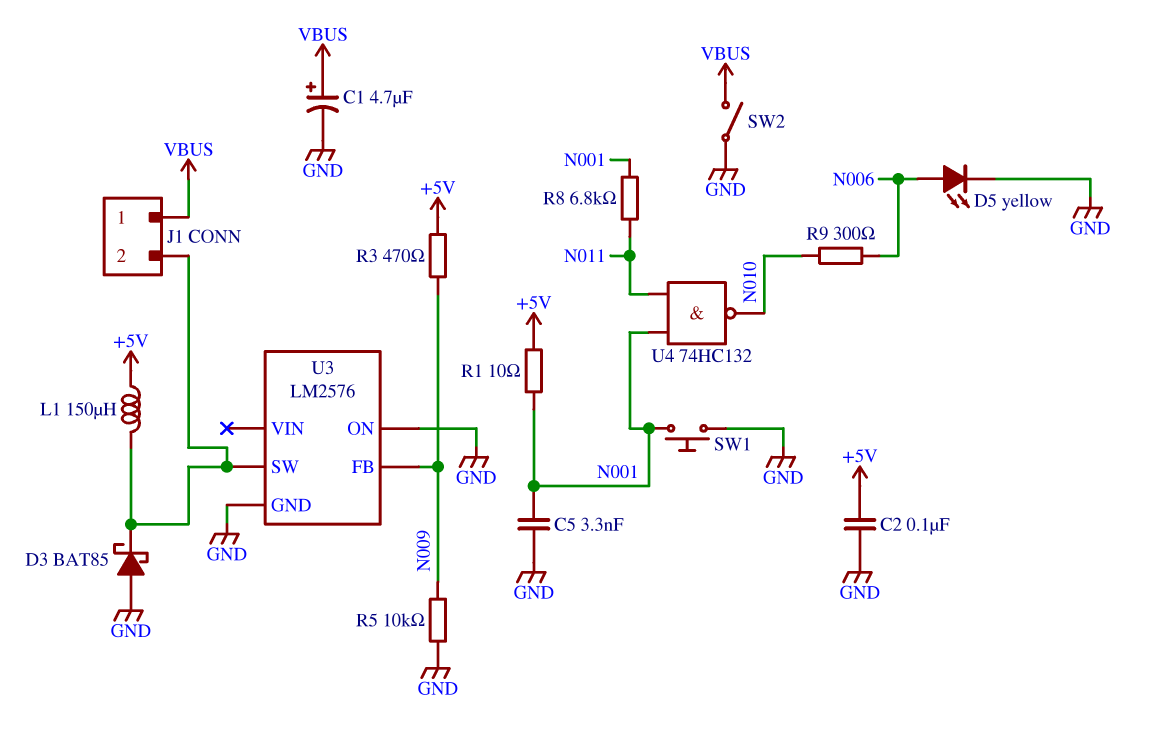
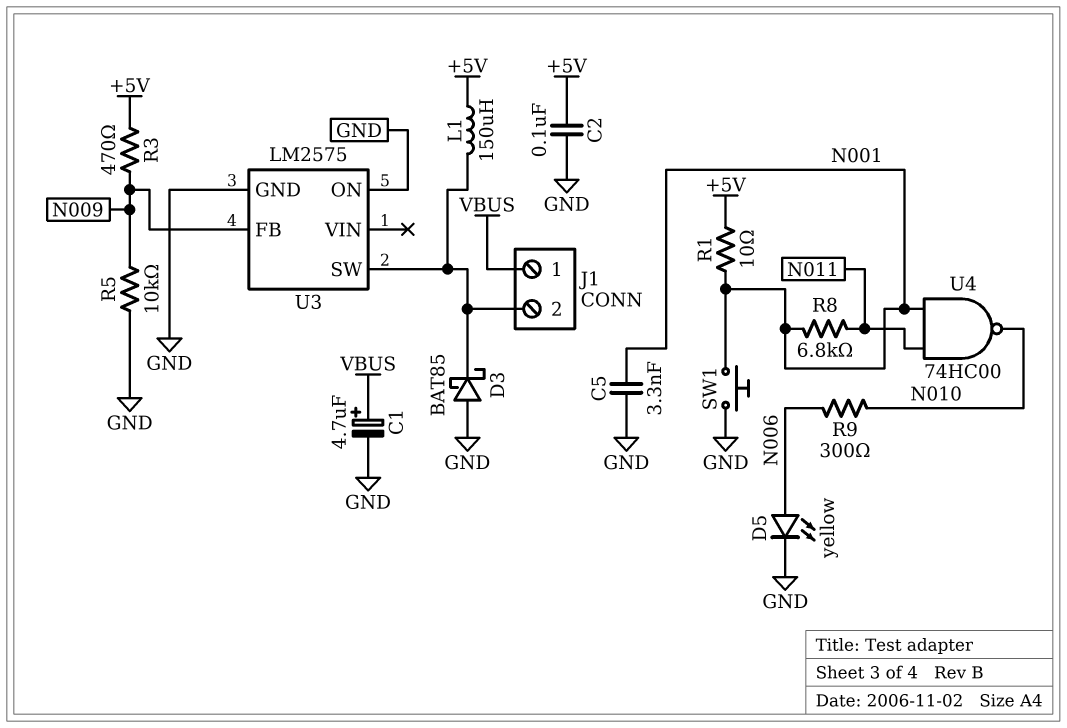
SW2: switch (GND, VBUS) -> none
U3: LM2576 -> LM2575
U4: NAND 74HC132 (in N001, in N011, out N010) -> NAND 74HC00 (in N001, in N011, out N010)

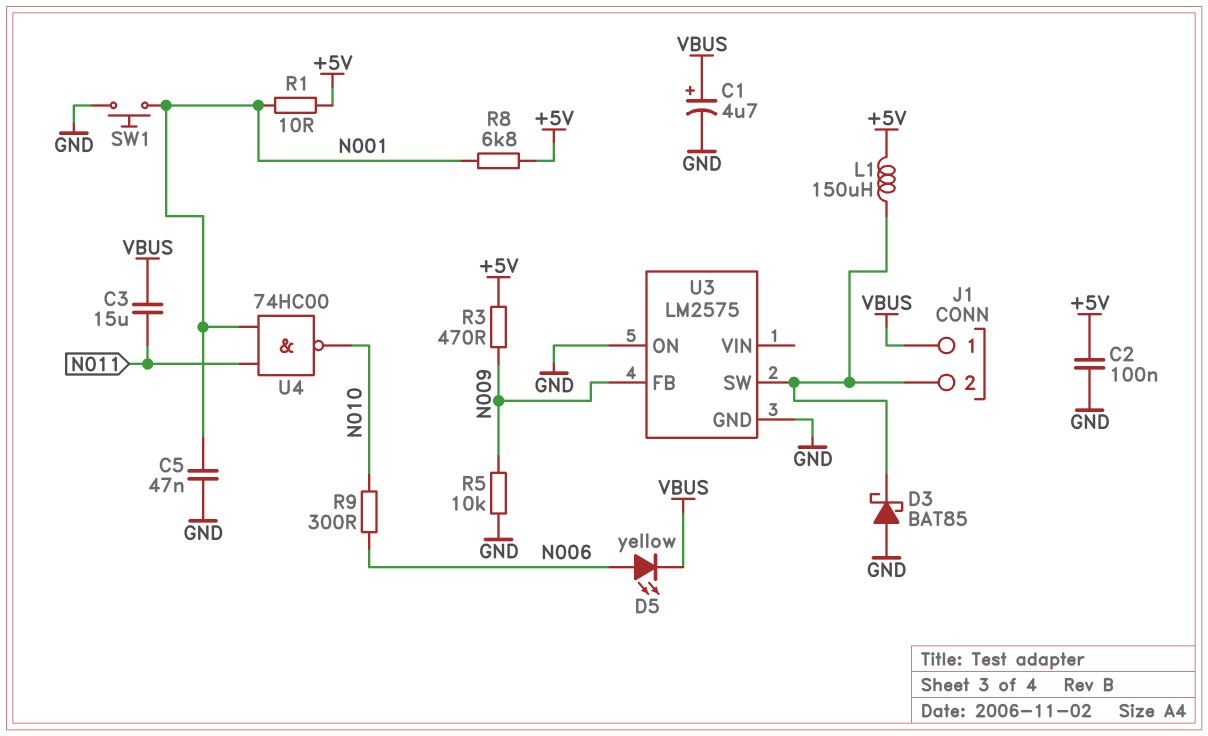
C3: none -> 15uF (N011, VBUS)
C5: 3.3nF (GND, N001) -> 47nF (GND, N001)
D5: LED yellow (A N006, K GND) -> LED yellow (A N006, K VBUS)
R8: 6.8k (N001, N011) -> 6.8k (+5V, N001)

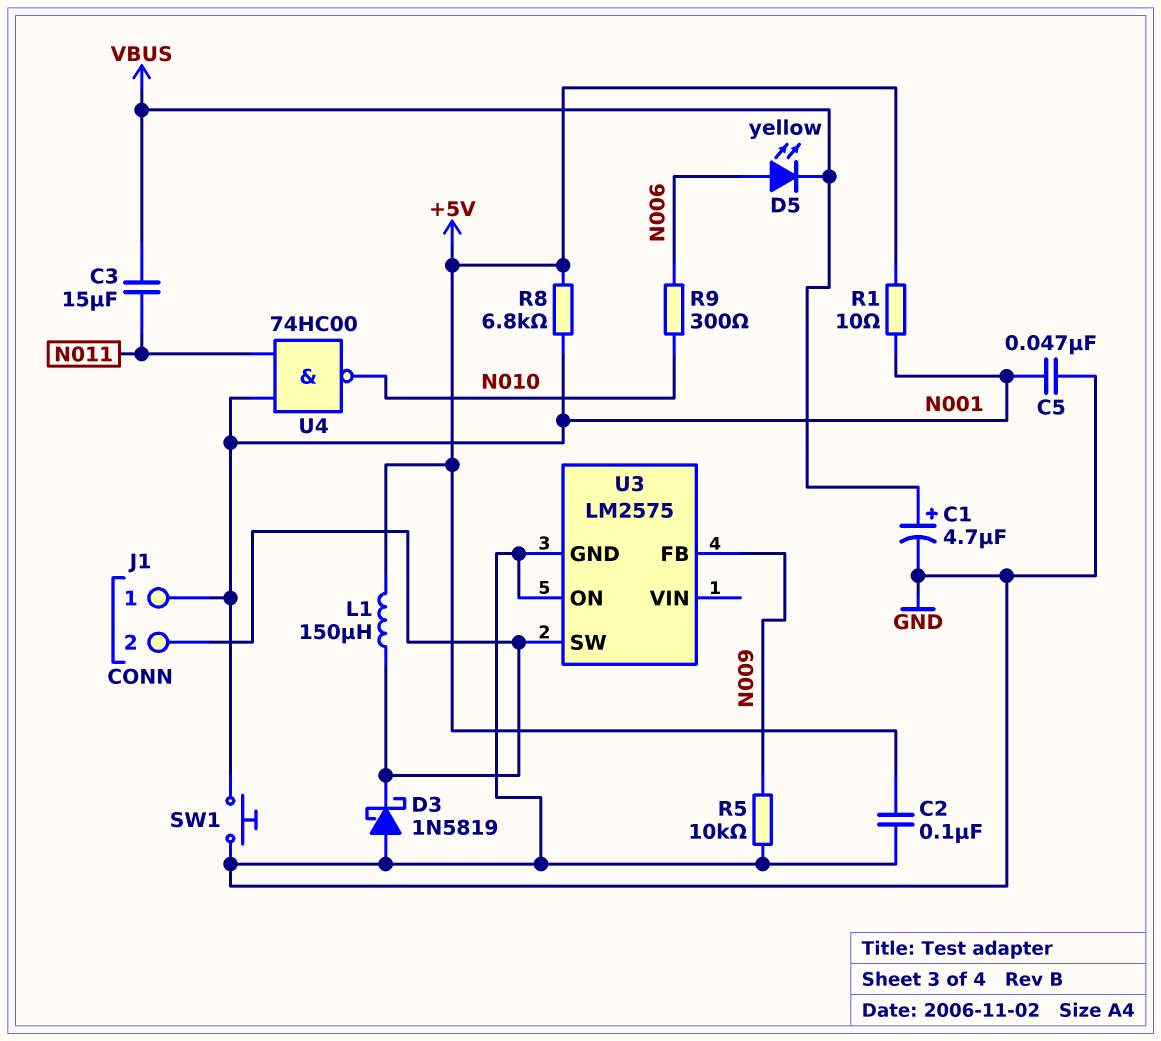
D3: schottky BAT85 (A GND, K J1/2) -> schottky 1N5819 (A GND, K J1/2)
J1 pin 1: VBUS -> N001
R3: 470 (+5V, N009) -> none

